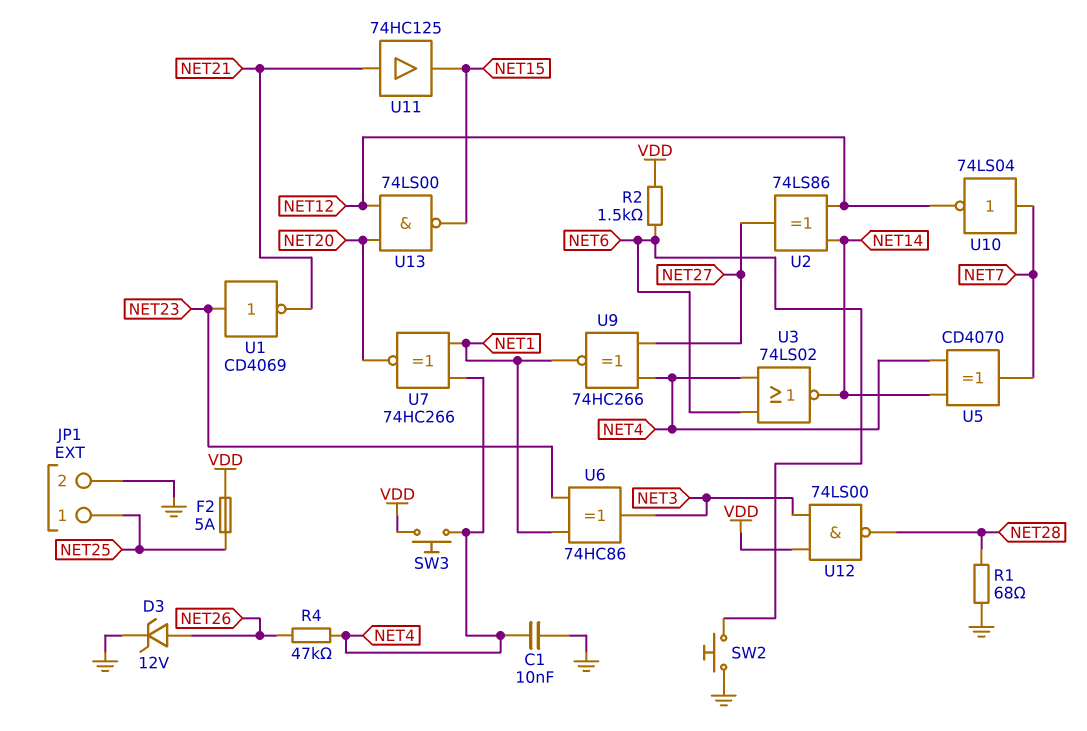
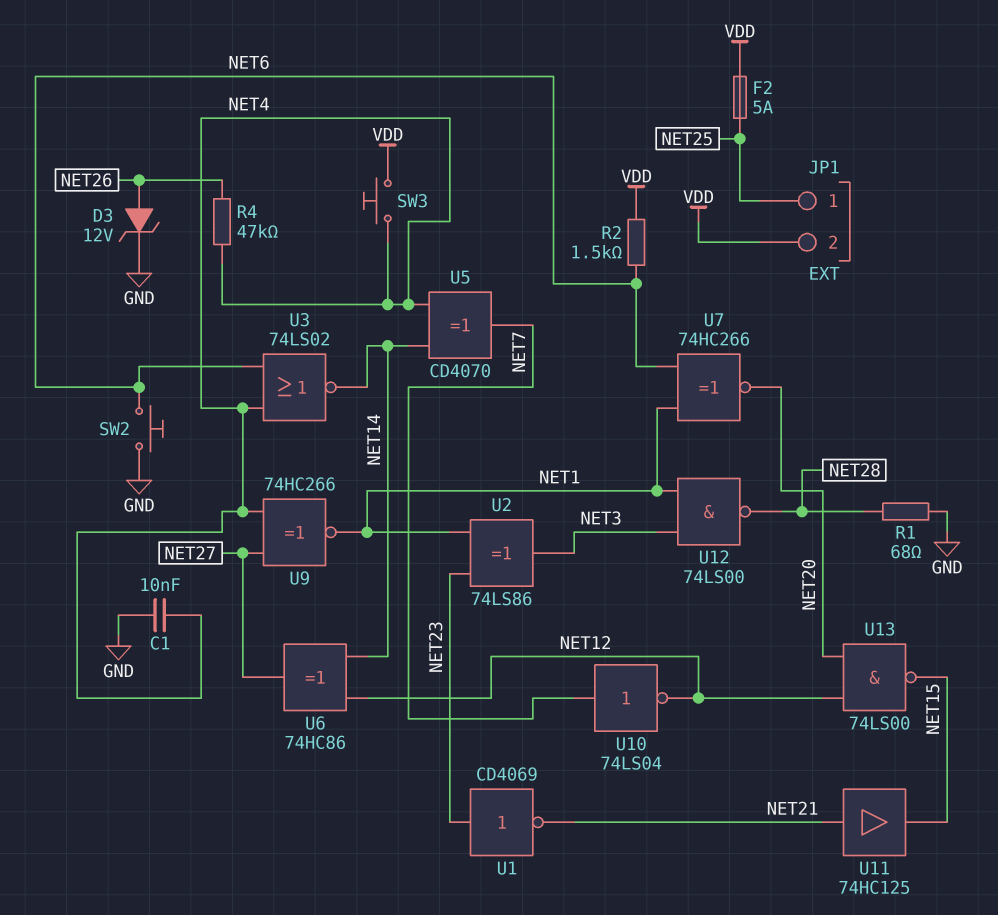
JP1 pin 2: GND -> VDD
U2: XOR 74LS86 (in NET12, in NET14, out NET27) -> XOR 74LS86 (in NET1, in NET23, out NET3)
U6: XOR 74HC86 (in NET1, in NET23, out NET3) -> XOR 74HC86 (in NET12, in NET14, out NET27)
U7: XNOR 74HC266 (in NET1, in NET4, out NET20) -> XNOR 74HC266 (in NET1, in NET6, out NET20)
U12: NAND 74LS00 (in NET3, in VDD, out NET28) -> NAND 74LS00 (in NET1, in NET3, out NET28)

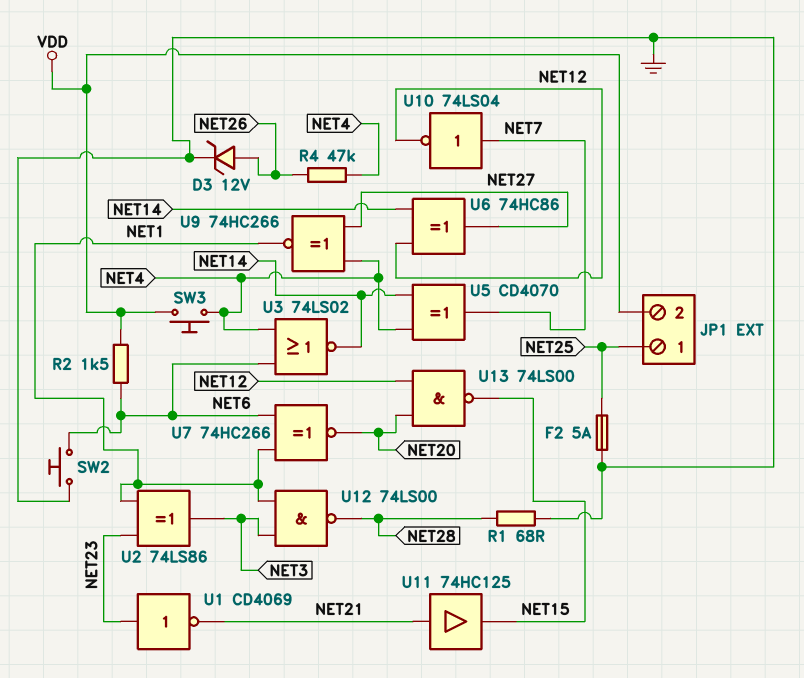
C1: 10nF (GND, NET4) -> none
F2: 5A (NET25, VDD) -> 5A (GND, NET25)

